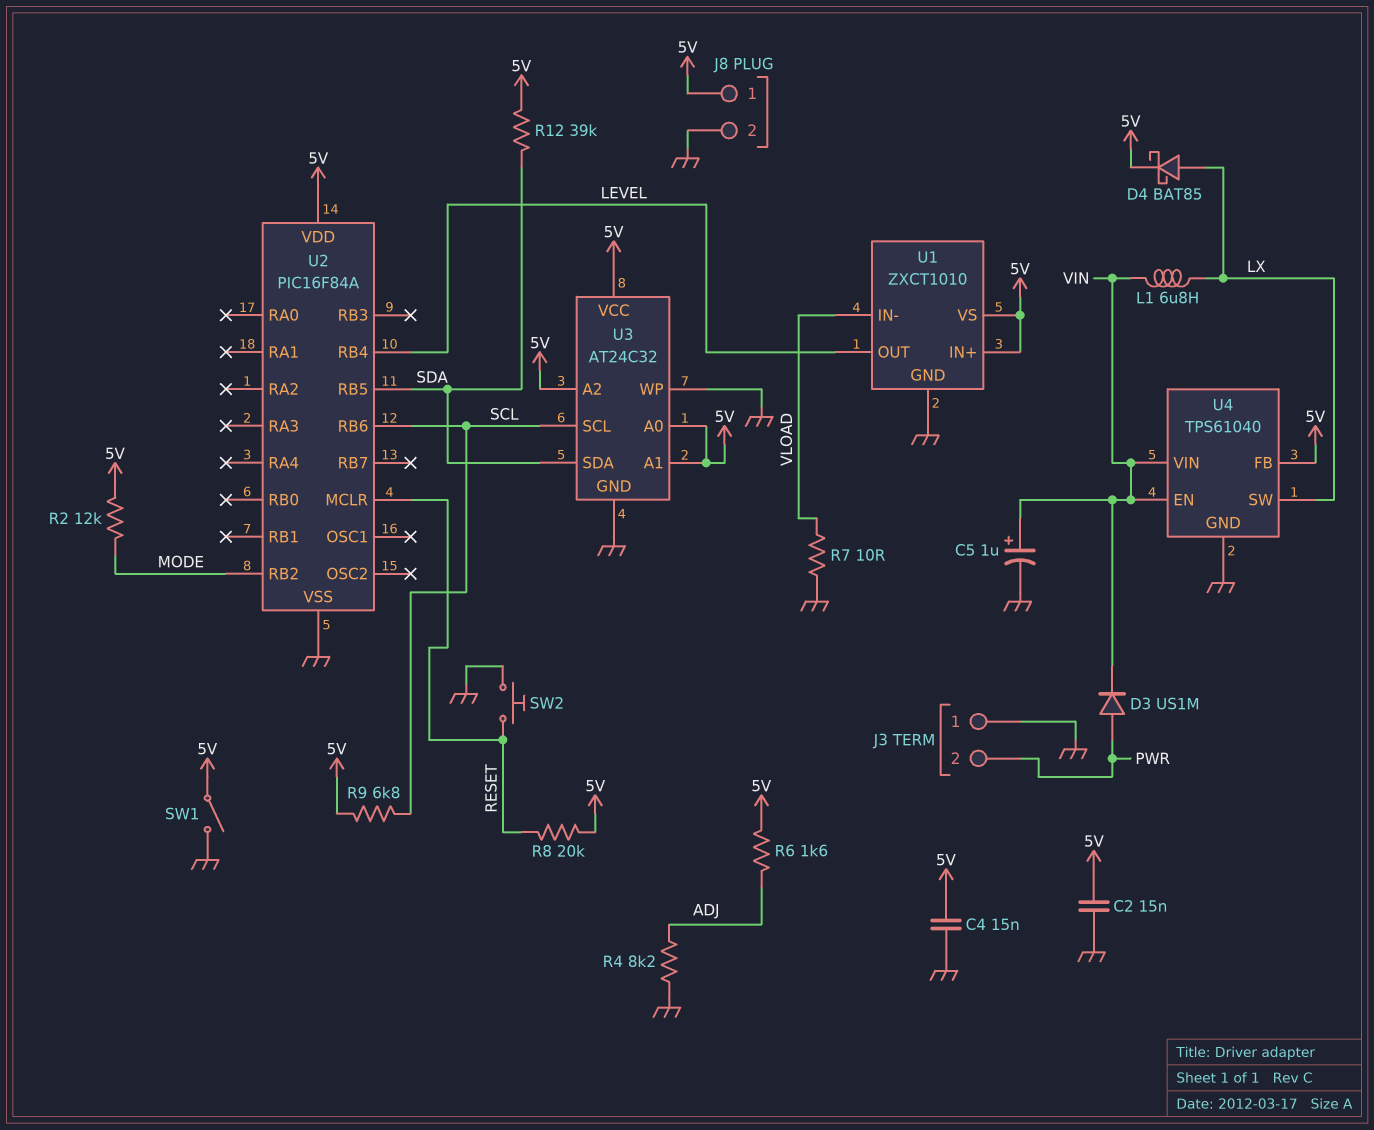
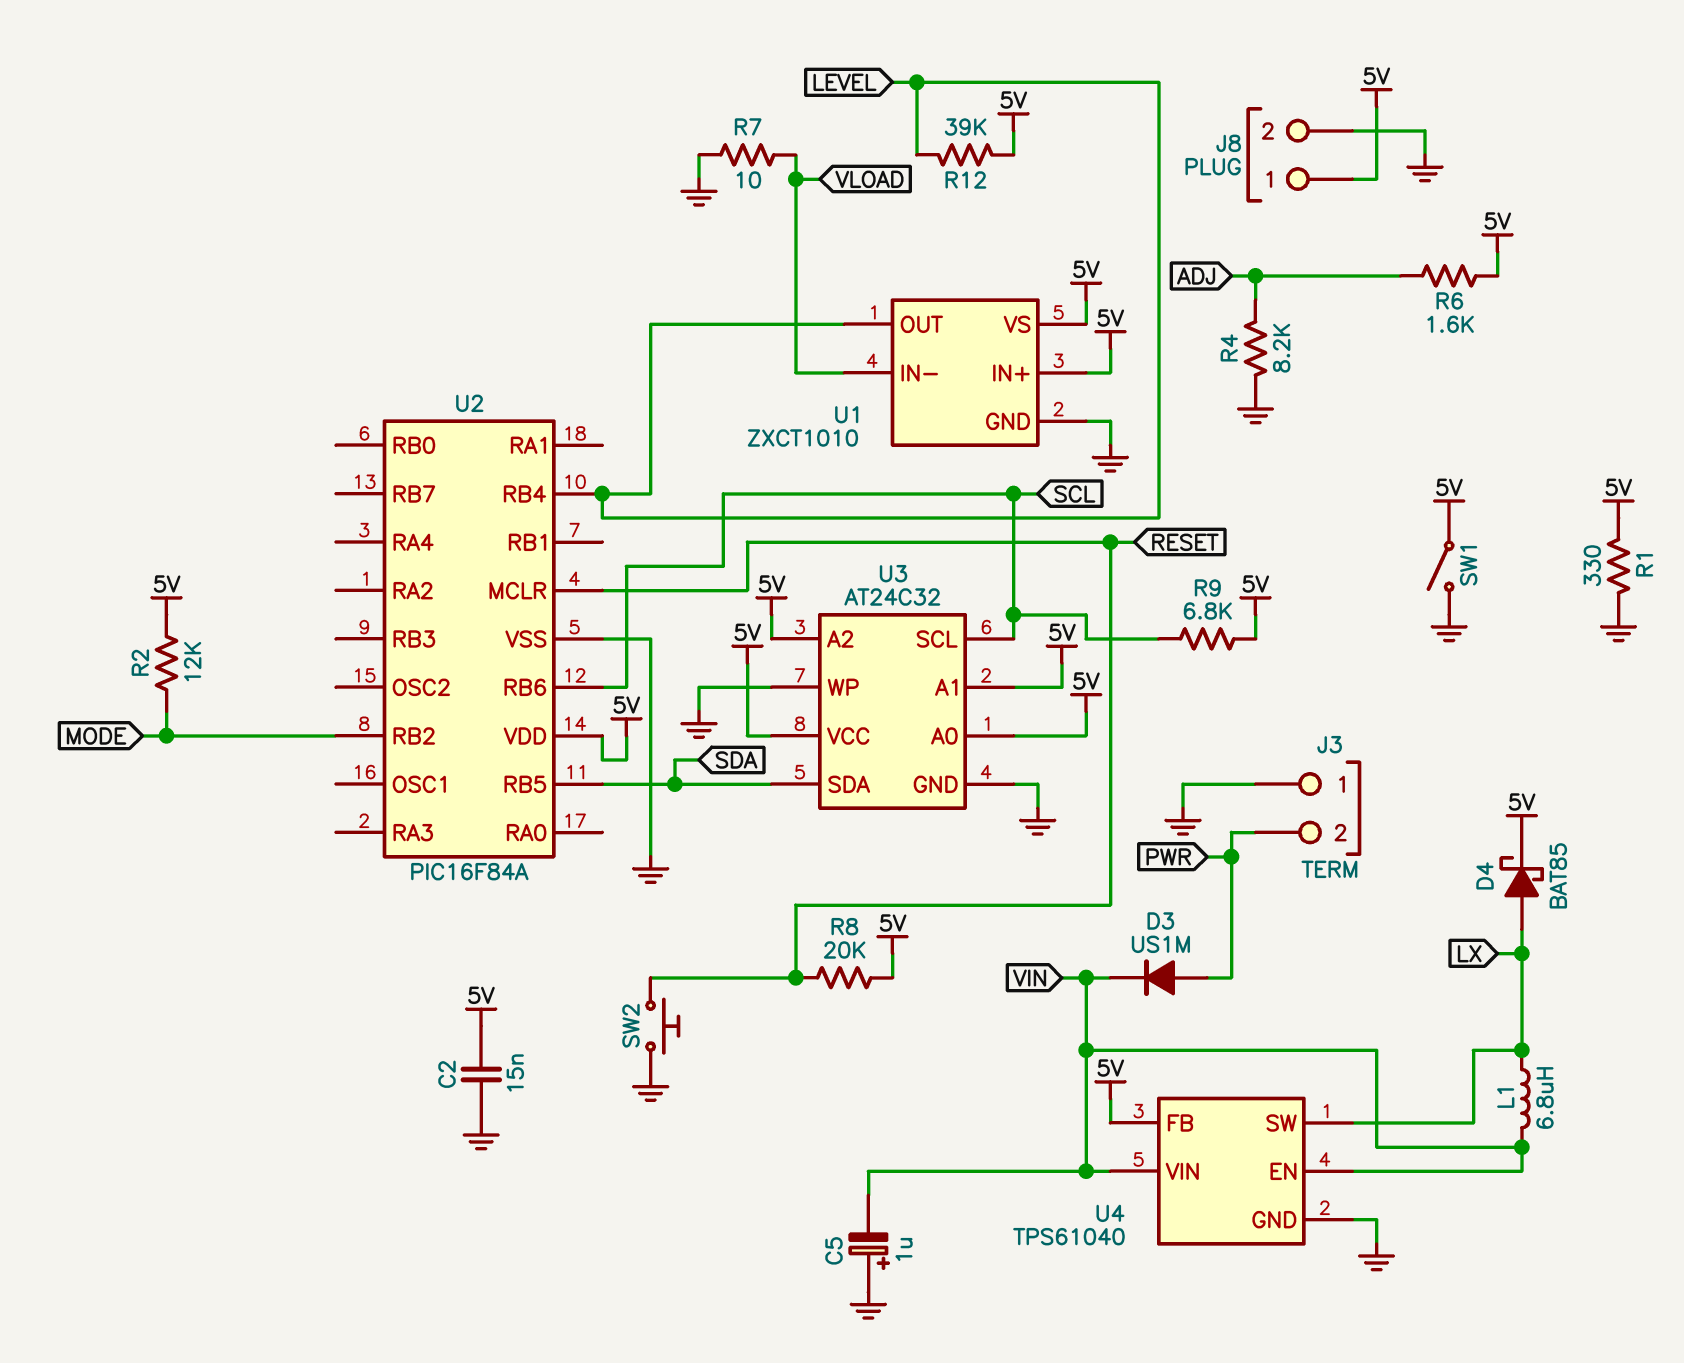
C4: 15nF (5V, GND) -> none
C5: 1uF (plus VIN, minus GND) -> 1uF (plus GND, minus VIN)
R1: none -> 330 (5V, GND)
R12: 39k (5V, SDA) -> 39k (5V, LEVEL)

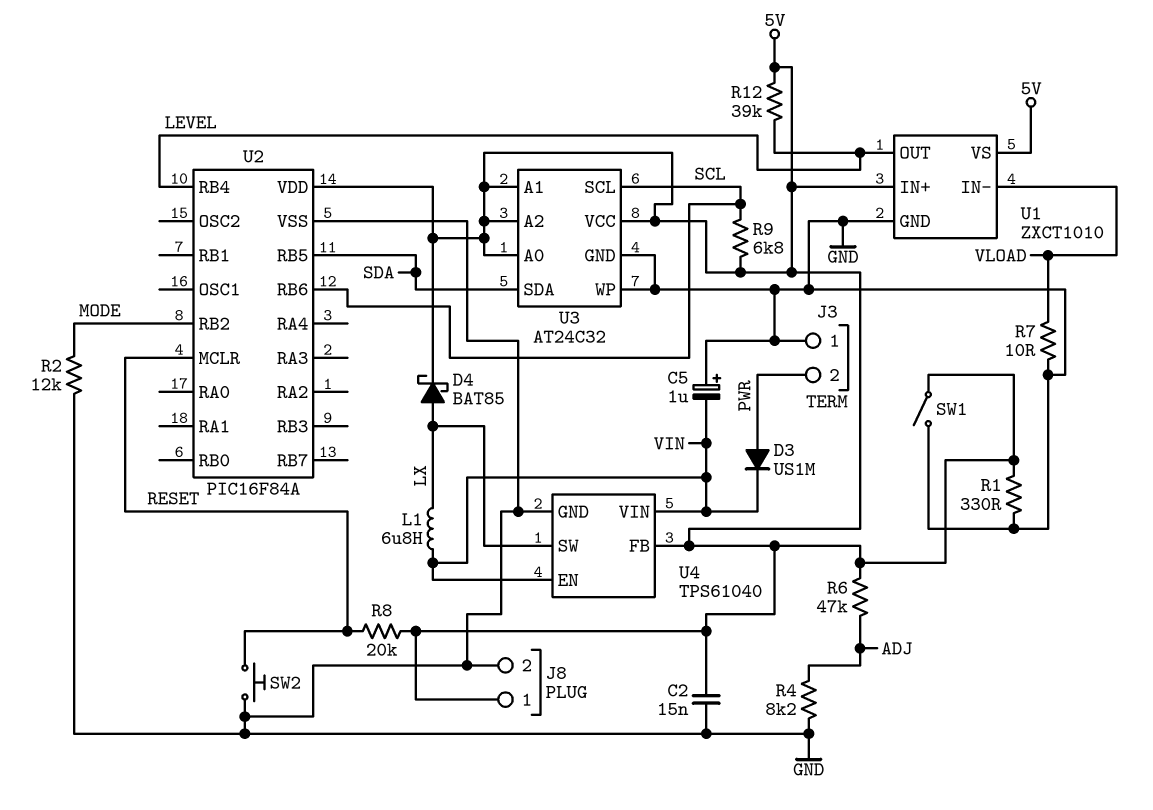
R2: 12k (5V, MODE) -> 12k (GND, MODE)
R6: 1.6k (5V, ADJ) -> 47k (5V, ADJ)

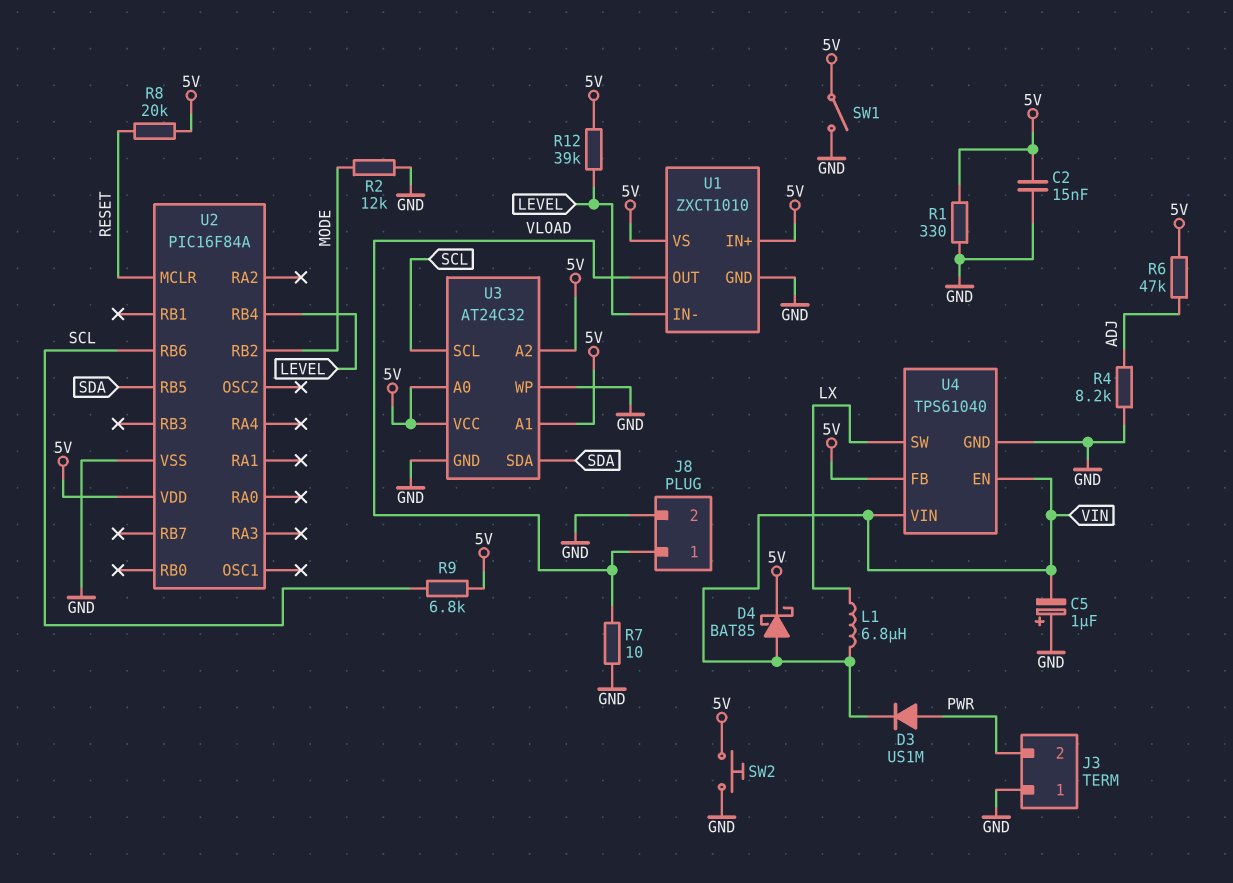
D4: schottky BAT85 (A LX, K 5V) -> schottky BAT85 (A VIN, K 5V)
J8 pin 1: 5V -> VLOAD
SW2: button (GND, RESET) -> button (5V, GND)
U1 pin IN-: VLOAD -> LEVEL
U1 pin OUT: LEVEL -> VLOAD

